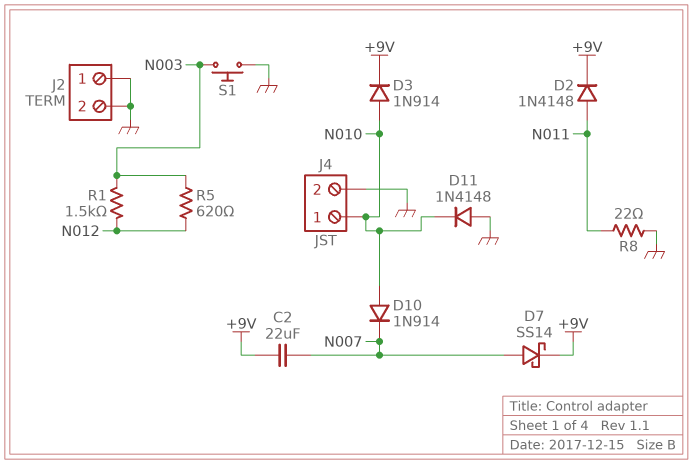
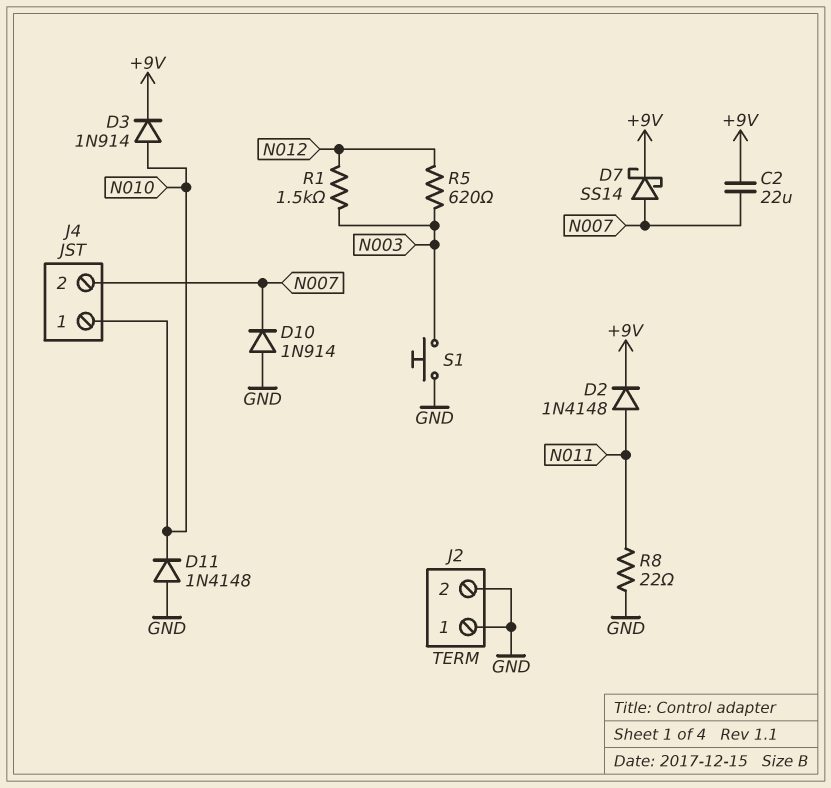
D10: diode 1N914 (A N010, K N007) -> diode 1N914 (A GND, K N007)
J4 pin 2: GND -> N007

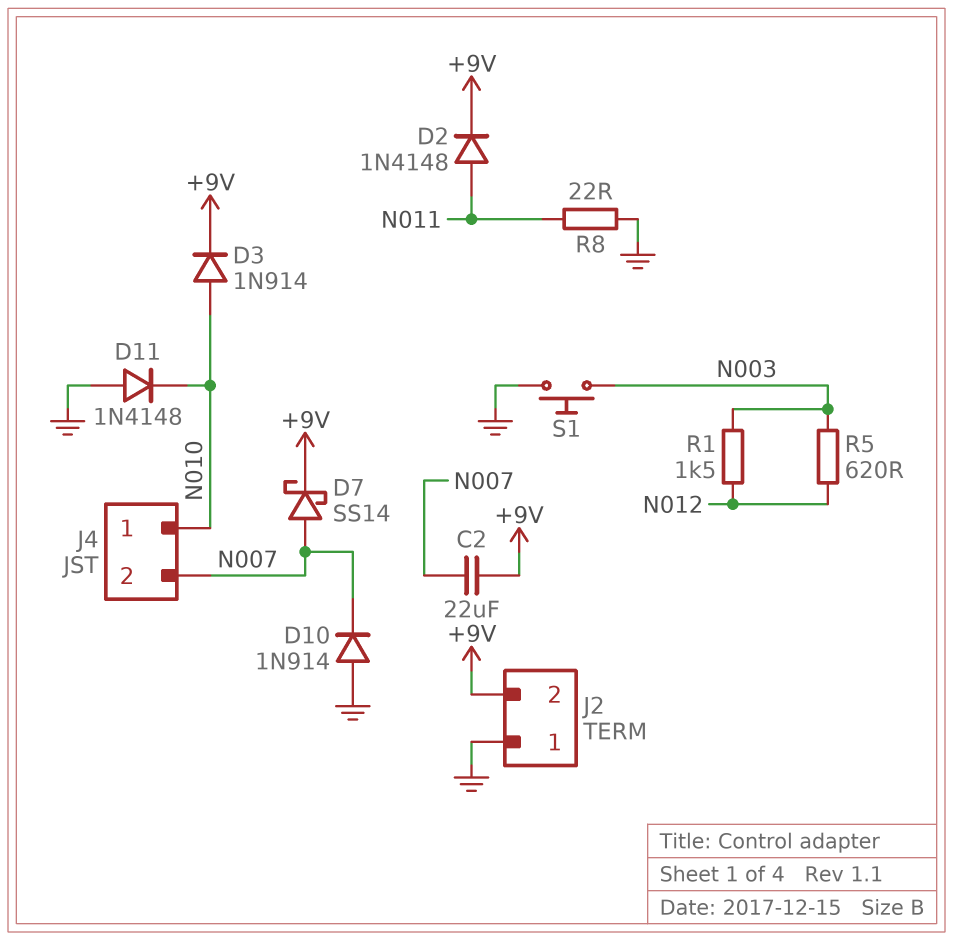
J2 pin 2: GND -> +9V

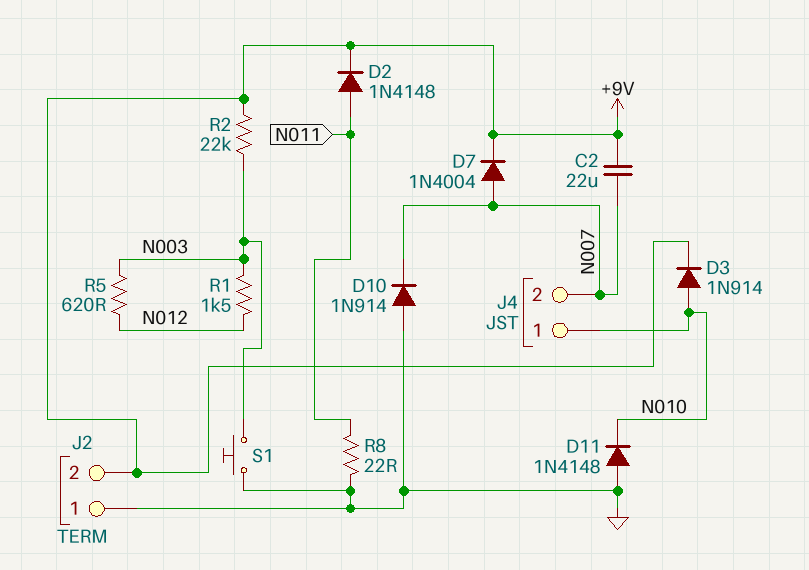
D7: schottky SS14 (A N007, K +9V) -> diode 1N4004 (A N007, K +9V)
R2: none -> 22k (+9V, N003)

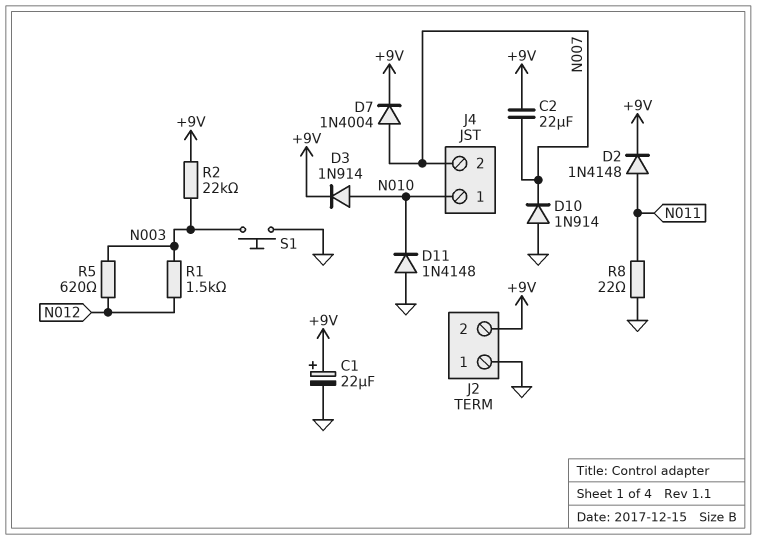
C1: none -> 22uF (plus +9V, minus GND)

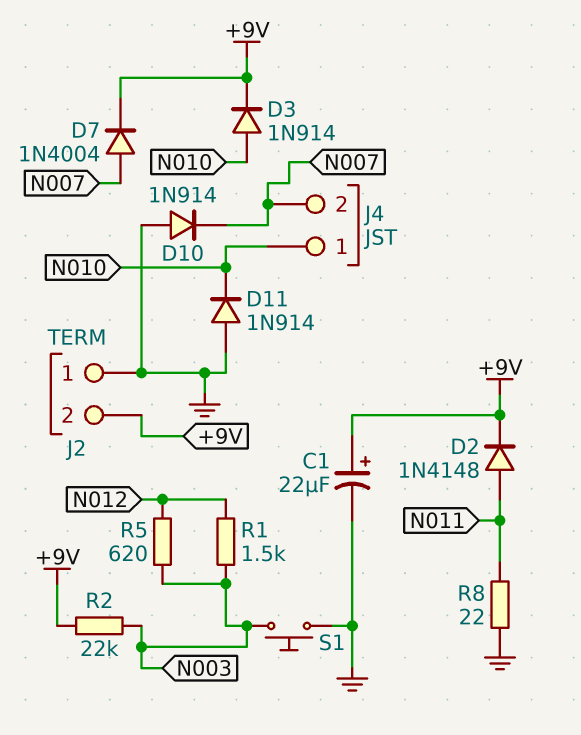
C2: 22uF (+9V, N007) -> none
D11: diode 1N4148 (A GND, K N010) -> diode 1N914 (A GND, K N010)

